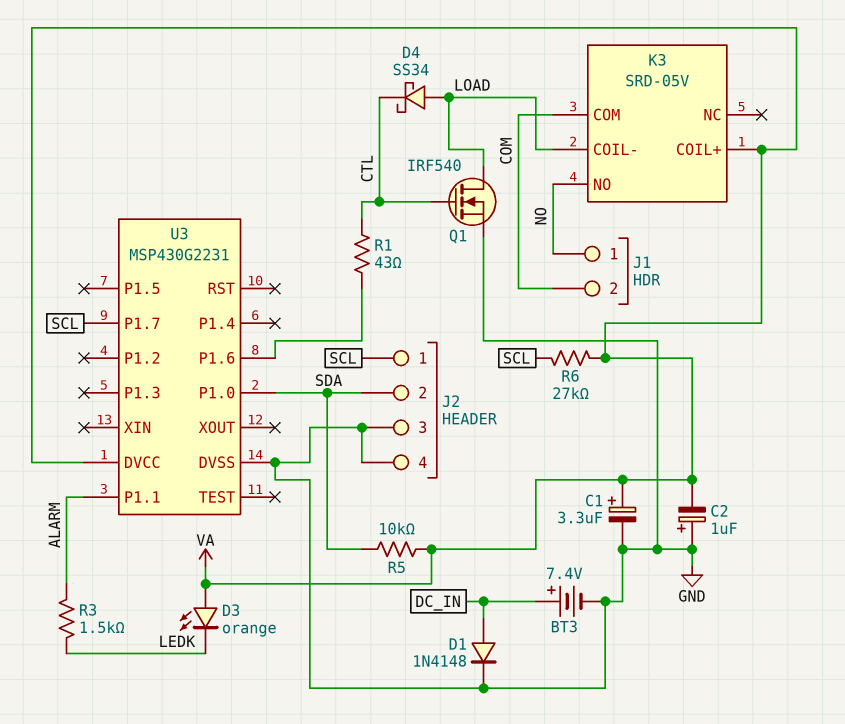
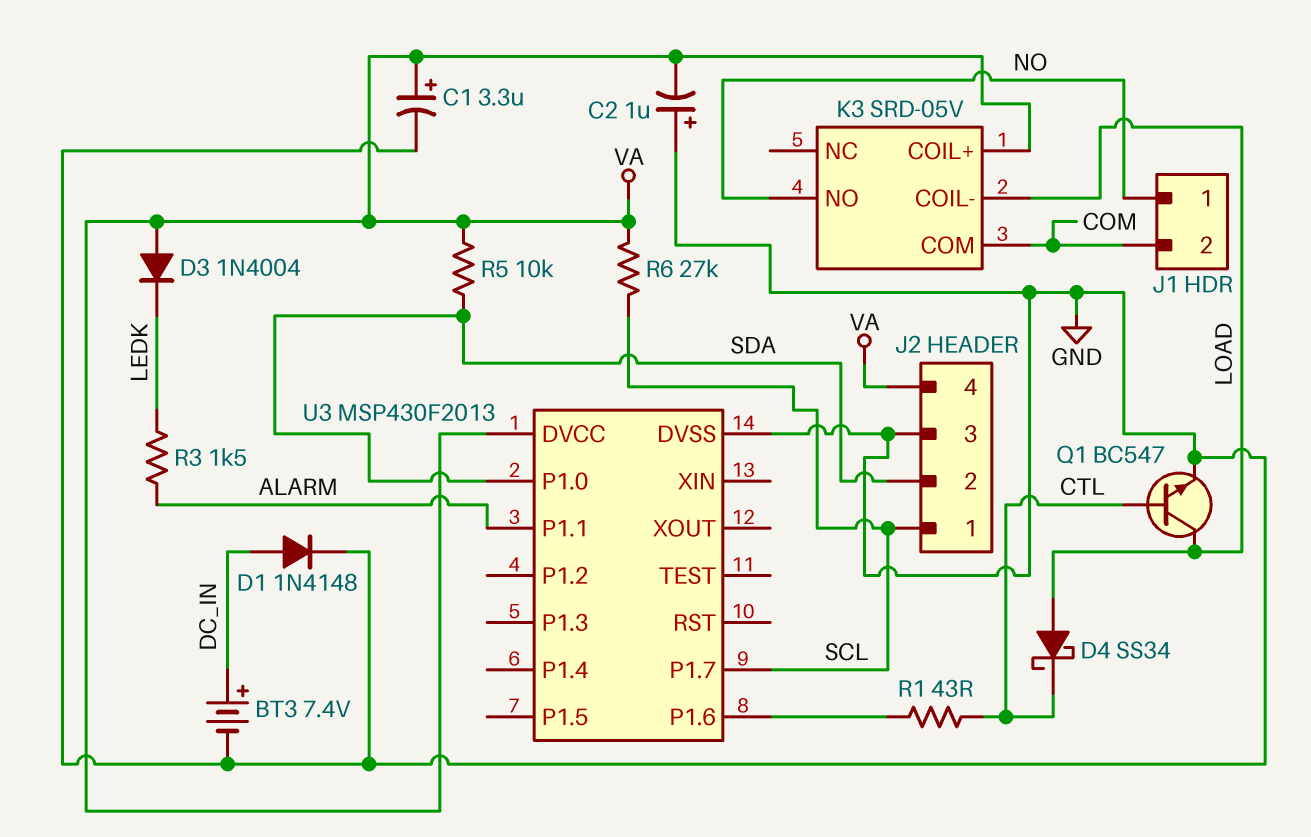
D3: LED orange (A VA, K LEDK) -> diode 1N4004 (A VA, K LEDK)
J2 pin 4: GND -> VA
Q1: NMOS IRF540 (G CTL, D LOAD, S GND) -> NPN BC547 (B CTL, C LOAD, E GND)
U3: MSP430G2231 -> MSP430F2013

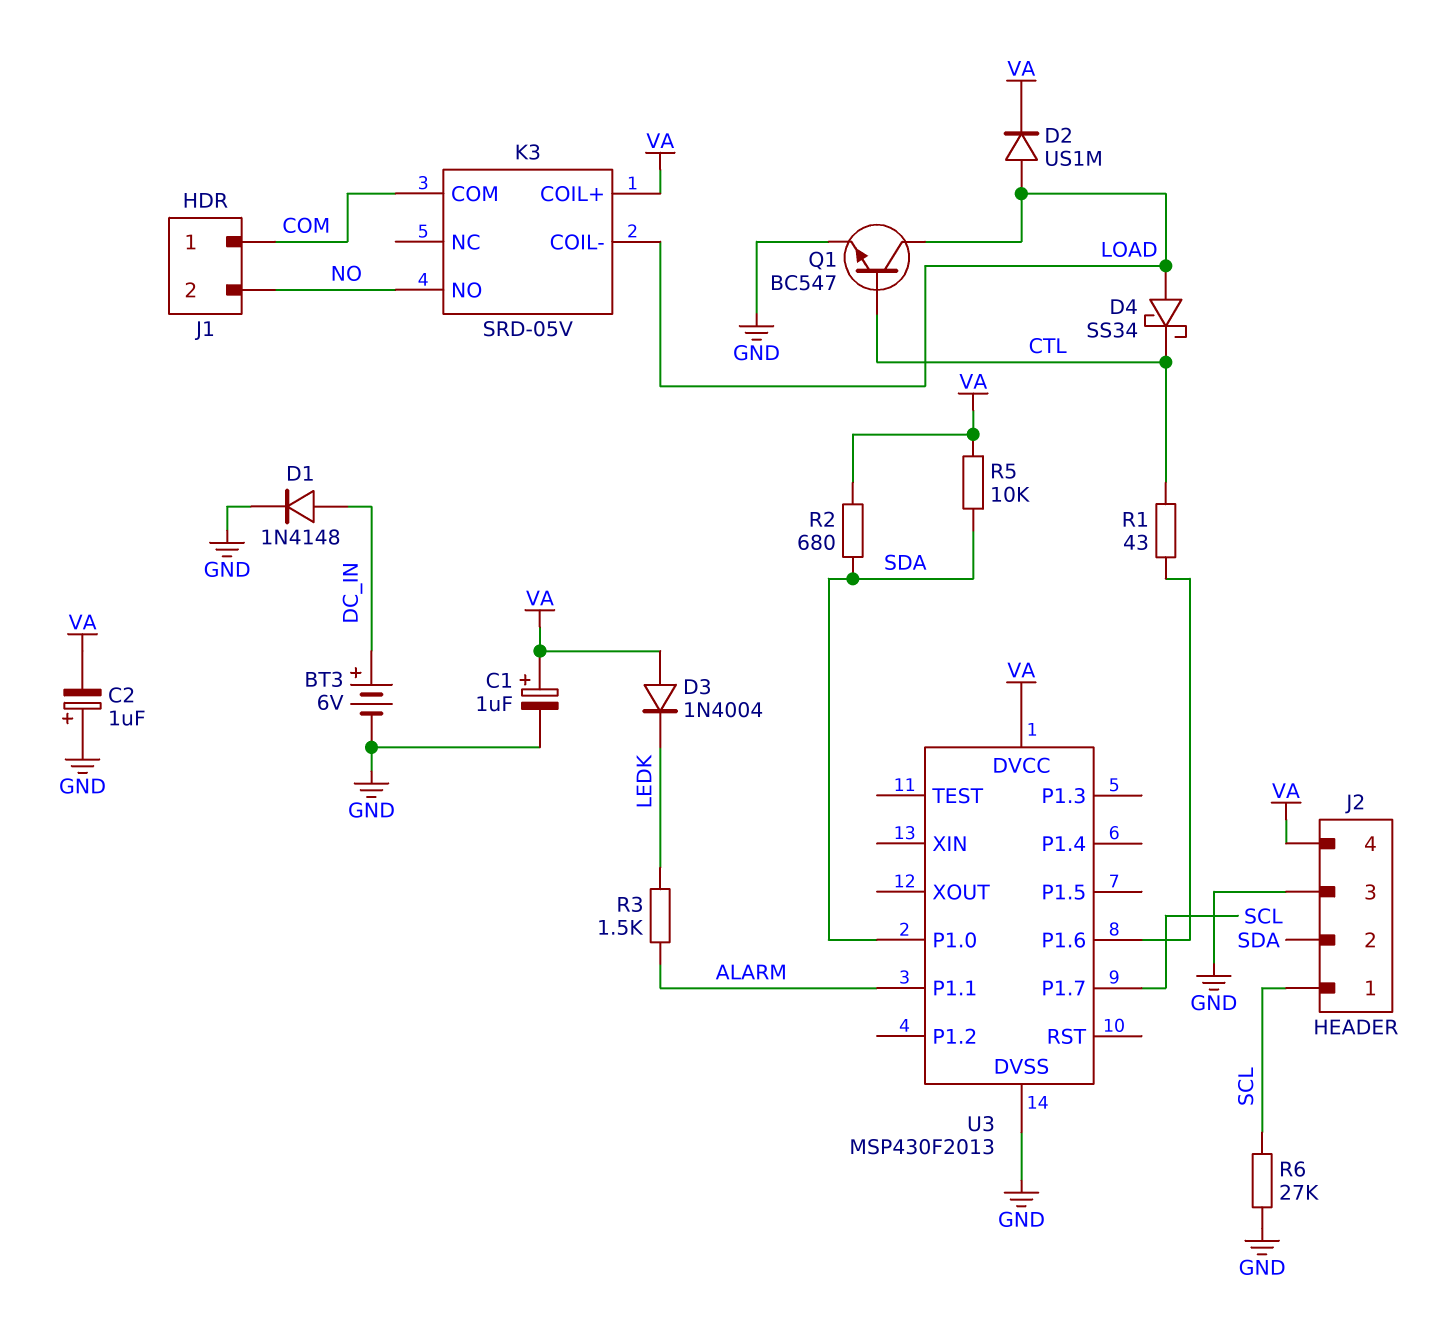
BT3: 7.4V (plus DC_IN, minus GND) -> 6V (plus DC_IN, minus GND)
C1: 3.3uF (plus VA, minus GND) -> 1uF (plus VA, minus GND)
D2: none -> diode US1M (A LOAD, K VA)
J1 pin 1: NO -> COM
J1 pin 2: COM -> NO
R2: none -> 680 (SDA, VA)
R6: 27k (SCL, VA) -> 27k (GND, SCL)

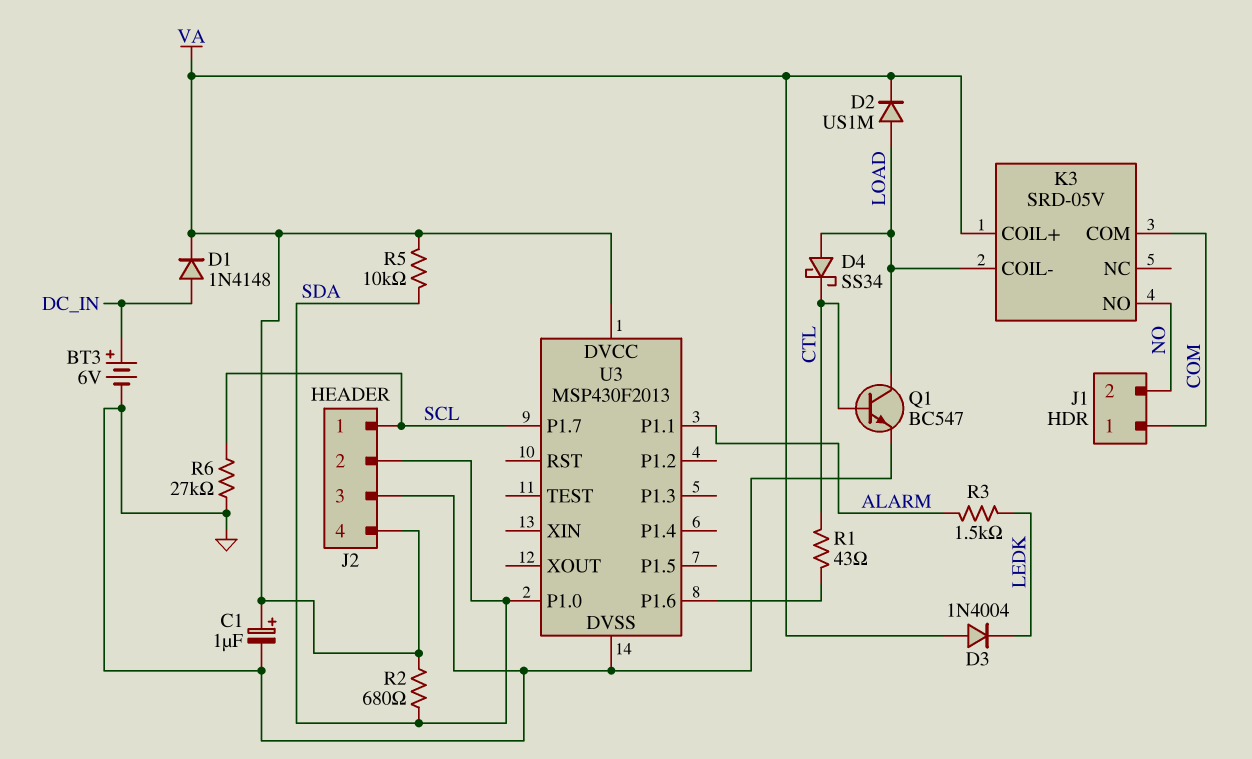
C2: 1uF (plus GND, minus VA) -> none
D1: diode 1N4148 (A DC_IN, K GND) -> diode 1N4148 (A DC_IN, K VA)

